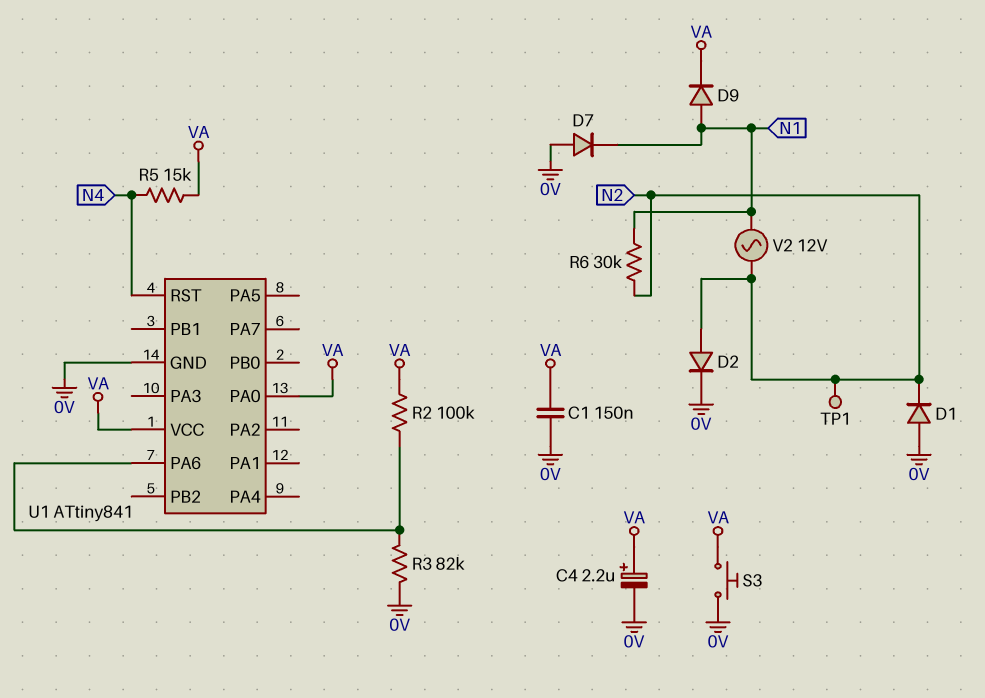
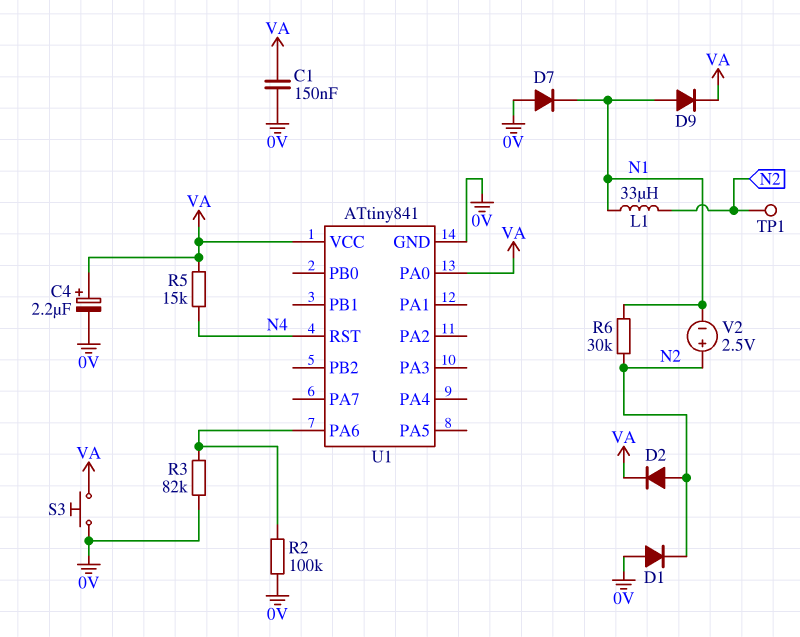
D2: diode (A N2, K 0V) -> diode (A N2, K VA)
L1: none -> 33uH (N1, N2)
R2: 100k (U1/PA6, VA) -> 100k (0V, U1/PA6)
V2: AC 12V (N1, N2) -> 2.5V (plus N2, minus N1)

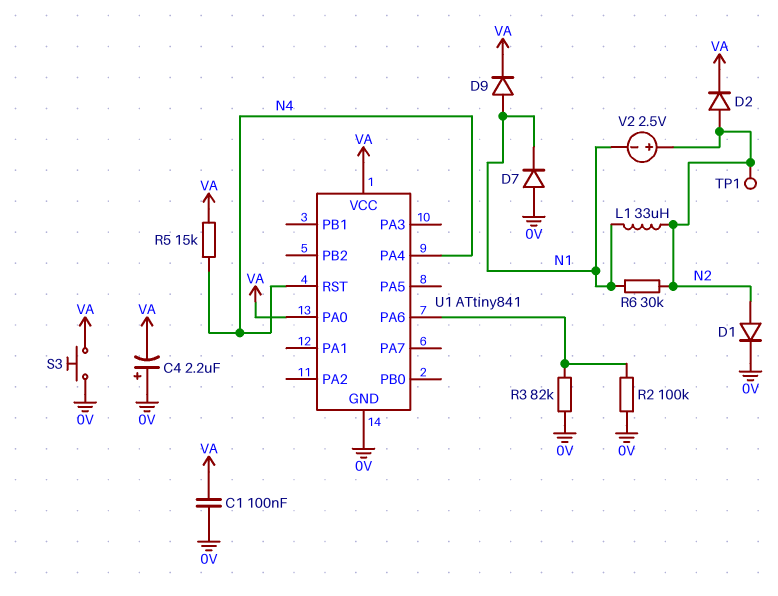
C1: 150nF (0V, VA) -> 100nF (0V, VA)
C4: 2.2uF (plus VA, minus 0V) -> 2.2uF (plus 0V, minus VA)
D1: diode (A 0V, K N2) -> diode (A N2, K 0V)
U1 pin PA4: none -> N4

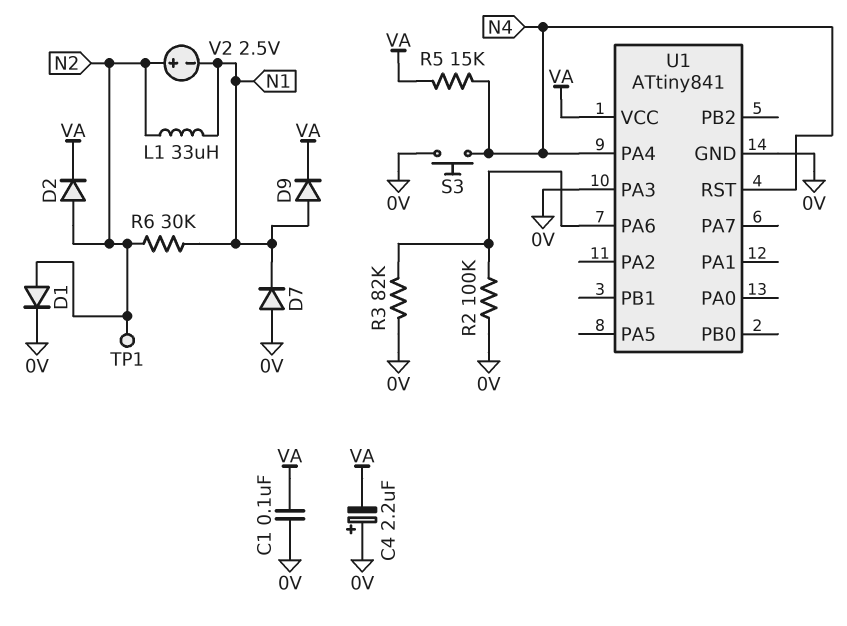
S3: button (0V, VA) -> button (0V, N4)
U1 pin PA0: VA -> none
U1 pin PA3: none -> 0V

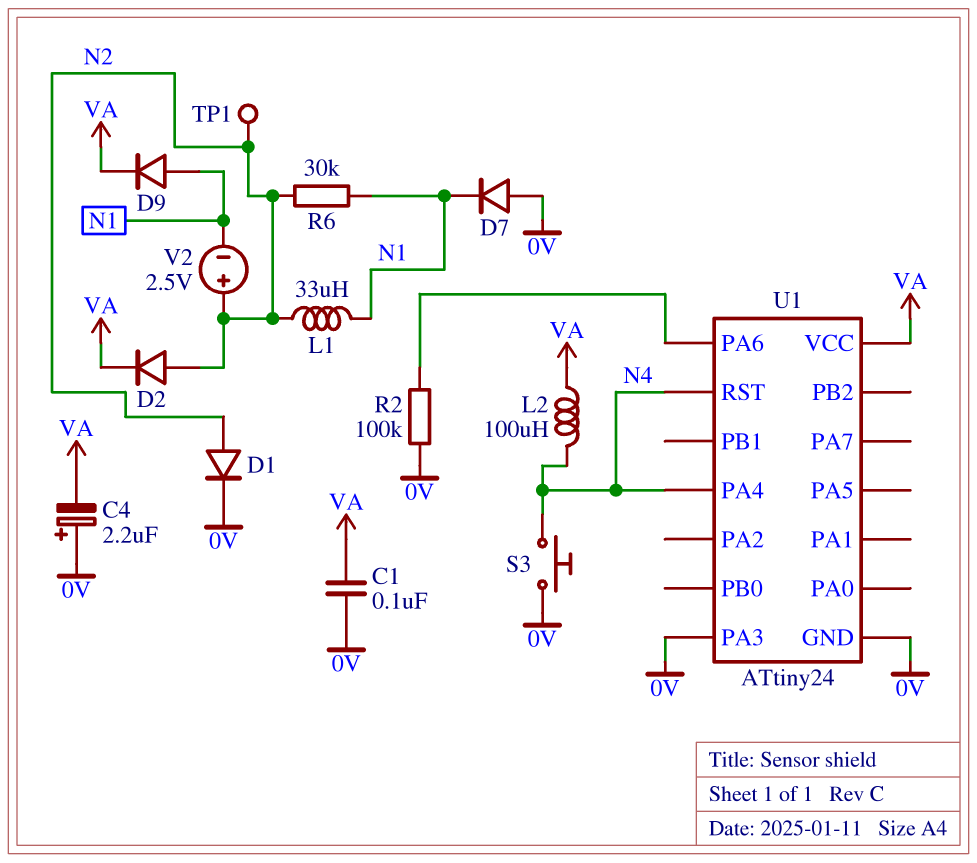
L2: none -> 100uH (N4, VA)
R3: 82k (0V, U1/PA6) -> none
R5: 15k (N4, VA) -> none
U1: ATtiny841 -> ATtiny24

